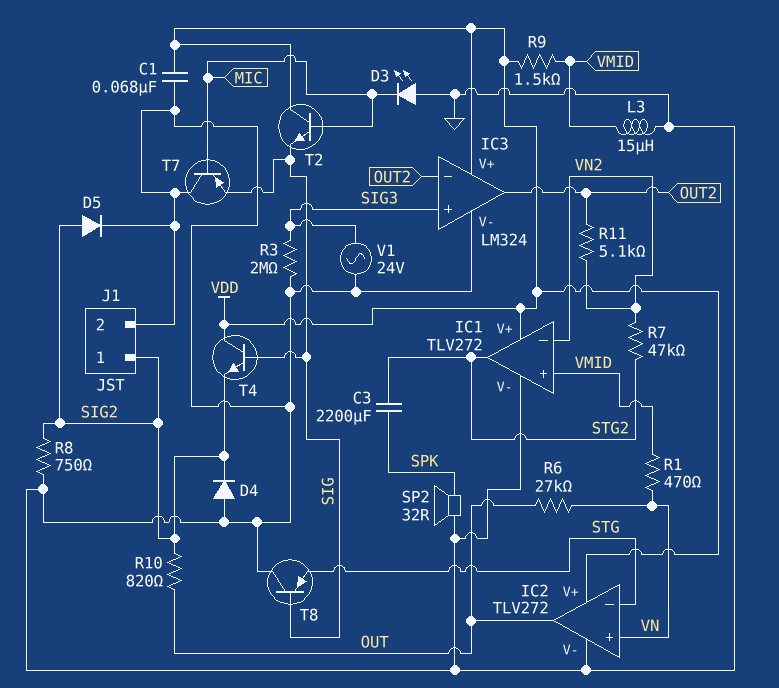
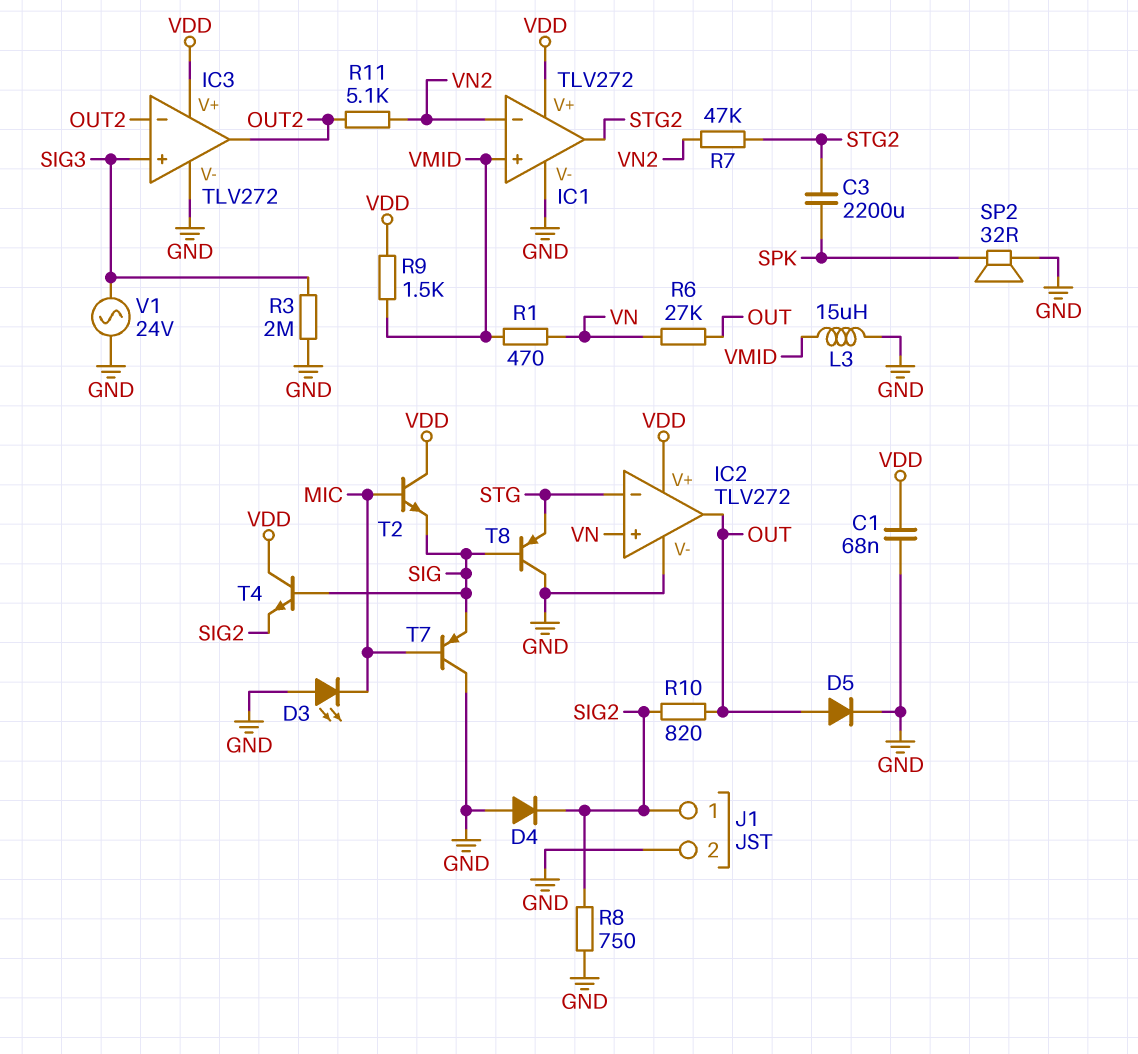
D5: diode (A SIG2, K GND) -> diode (A OUT, K GND)
IC3: LM324 -> TLV272

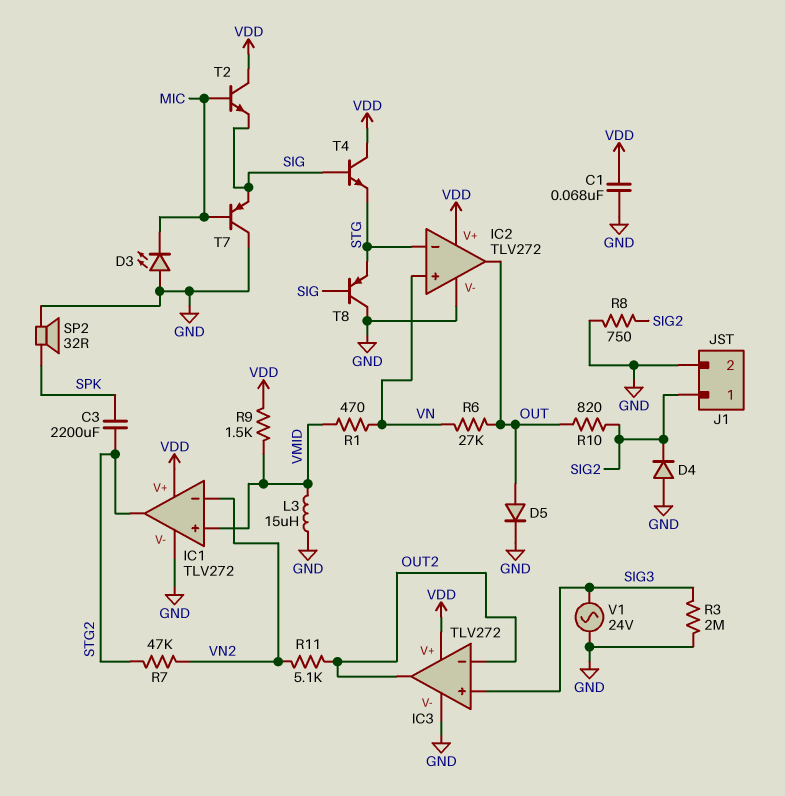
T4: NPN (B SIG, C VDD, E SIG2) -> NPN (B SIG, C VDD, E STG)

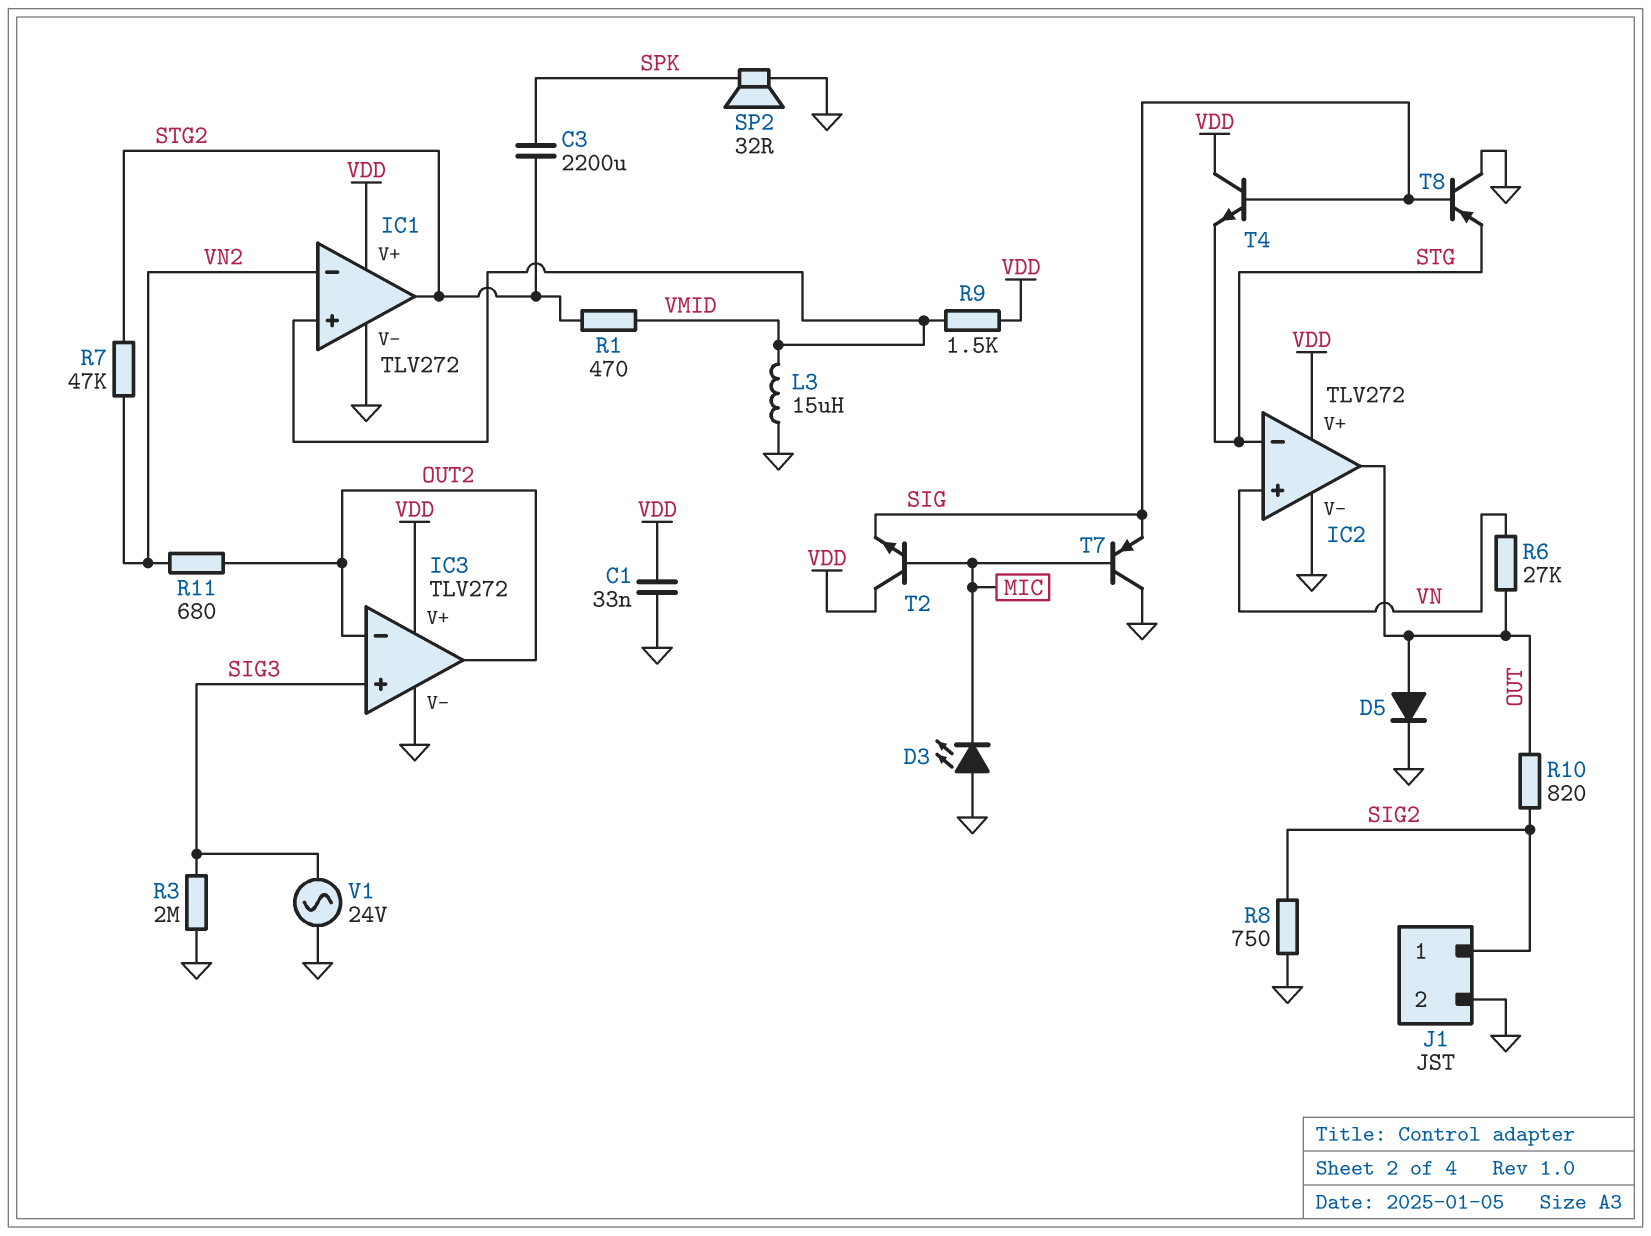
C1: 68nF (GND, VDD) -> 33nF (GND, VDD)
D4: diode (A GND, K SIG2) -> none
R1: 470 (VMID, VN) -> 470 (STG2, VMID)
R11: 5.1k (OUT2, VN2) -> 680 (OUT2, VN2)

